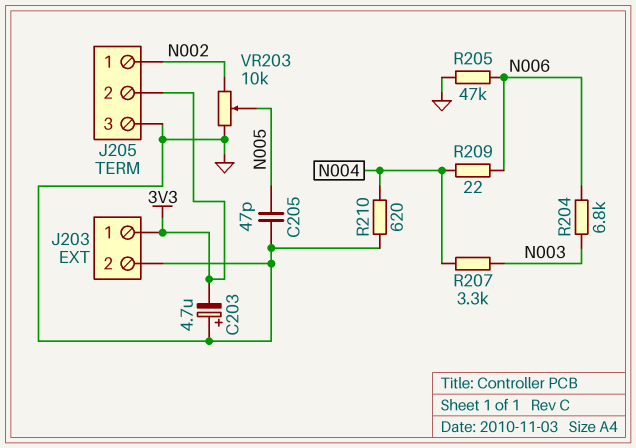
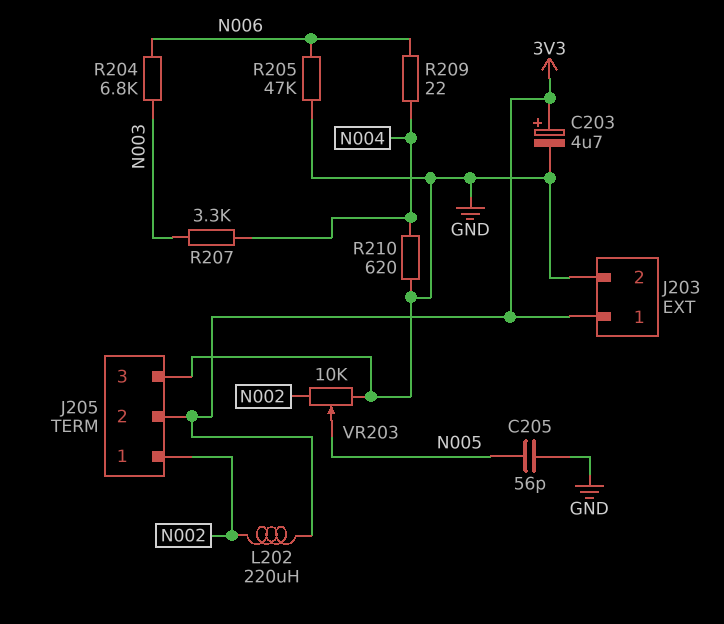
C203: 4.7uF (plus GND, minus 3V3) -> 4.7uF (plus 3V3, minus GND)
C205: 47pF (GND, N005) -> 56pF (GND, N005)
L202: none -> 220uH (3V3, N002)

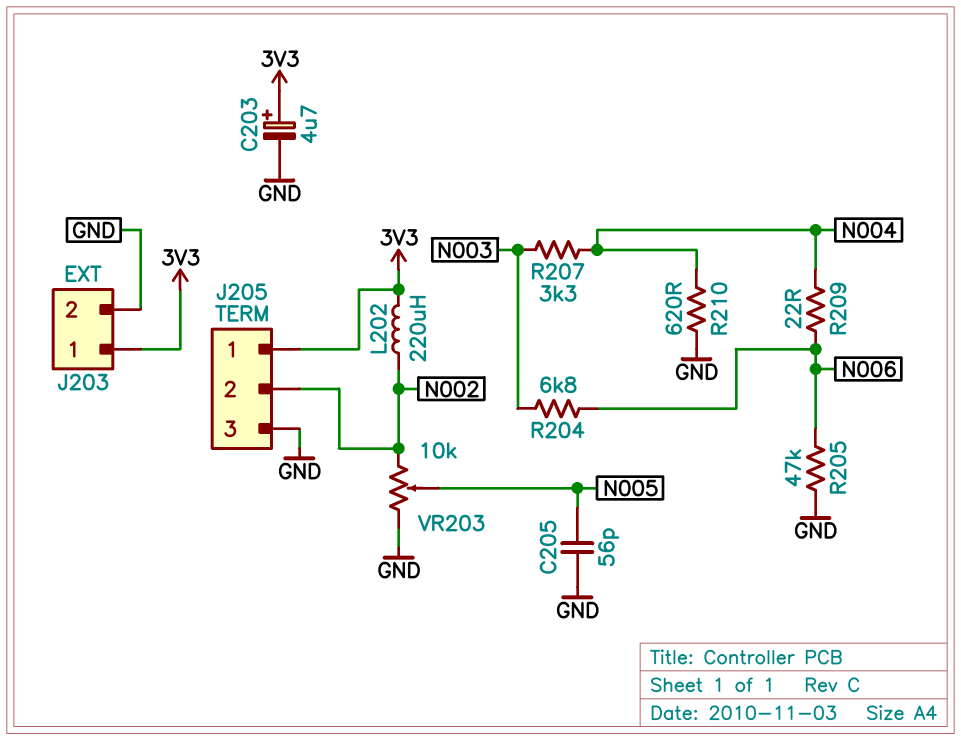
J205 pin 1: N002 -> 3V3
J205 pin 2: 3V3 -> N002

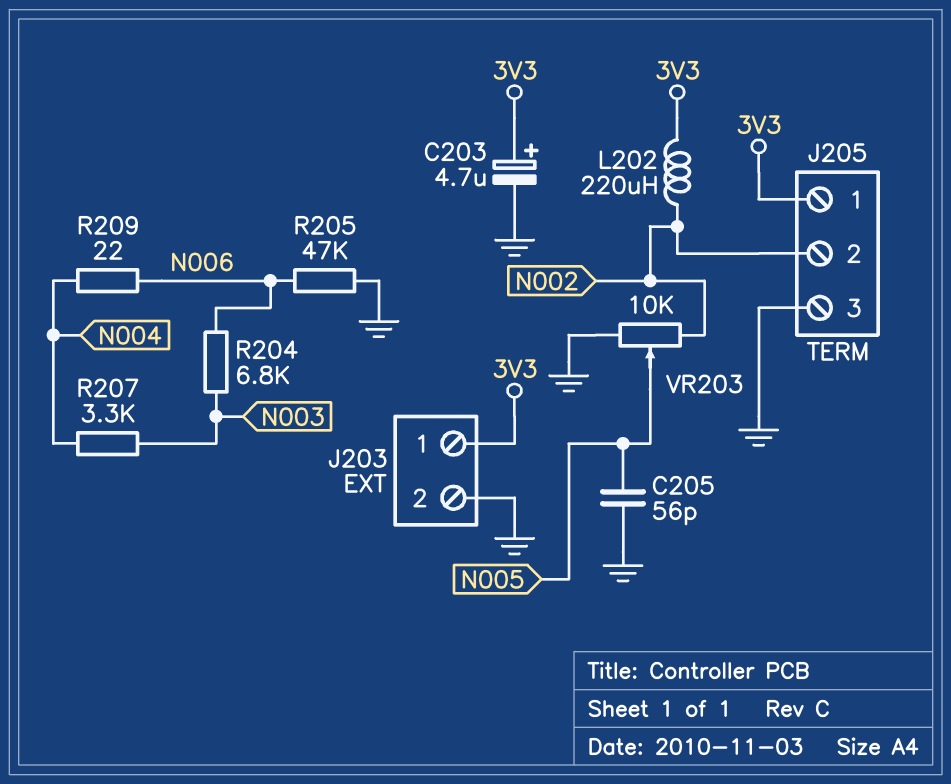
R210: 620 (GND, N004) -> none

